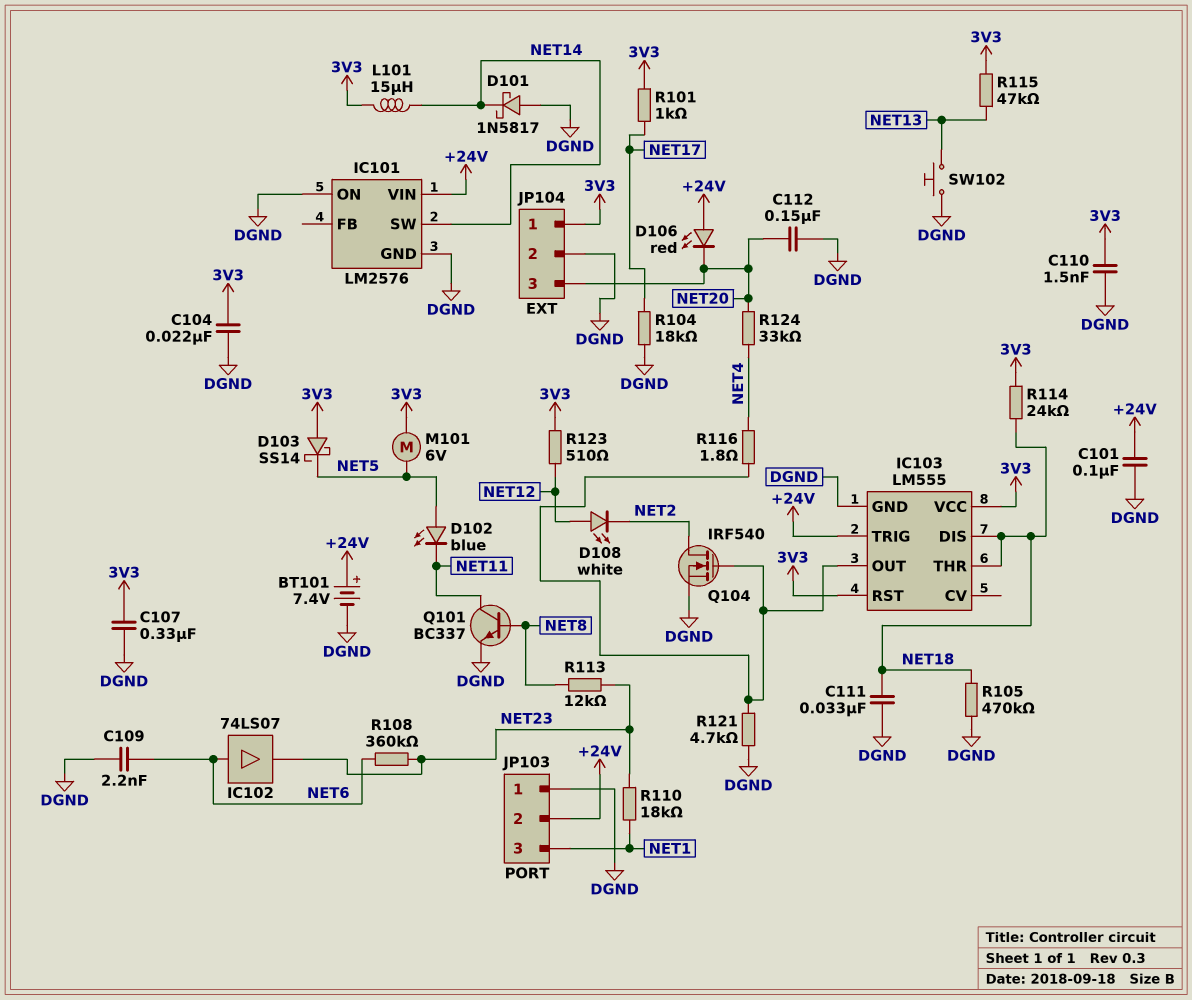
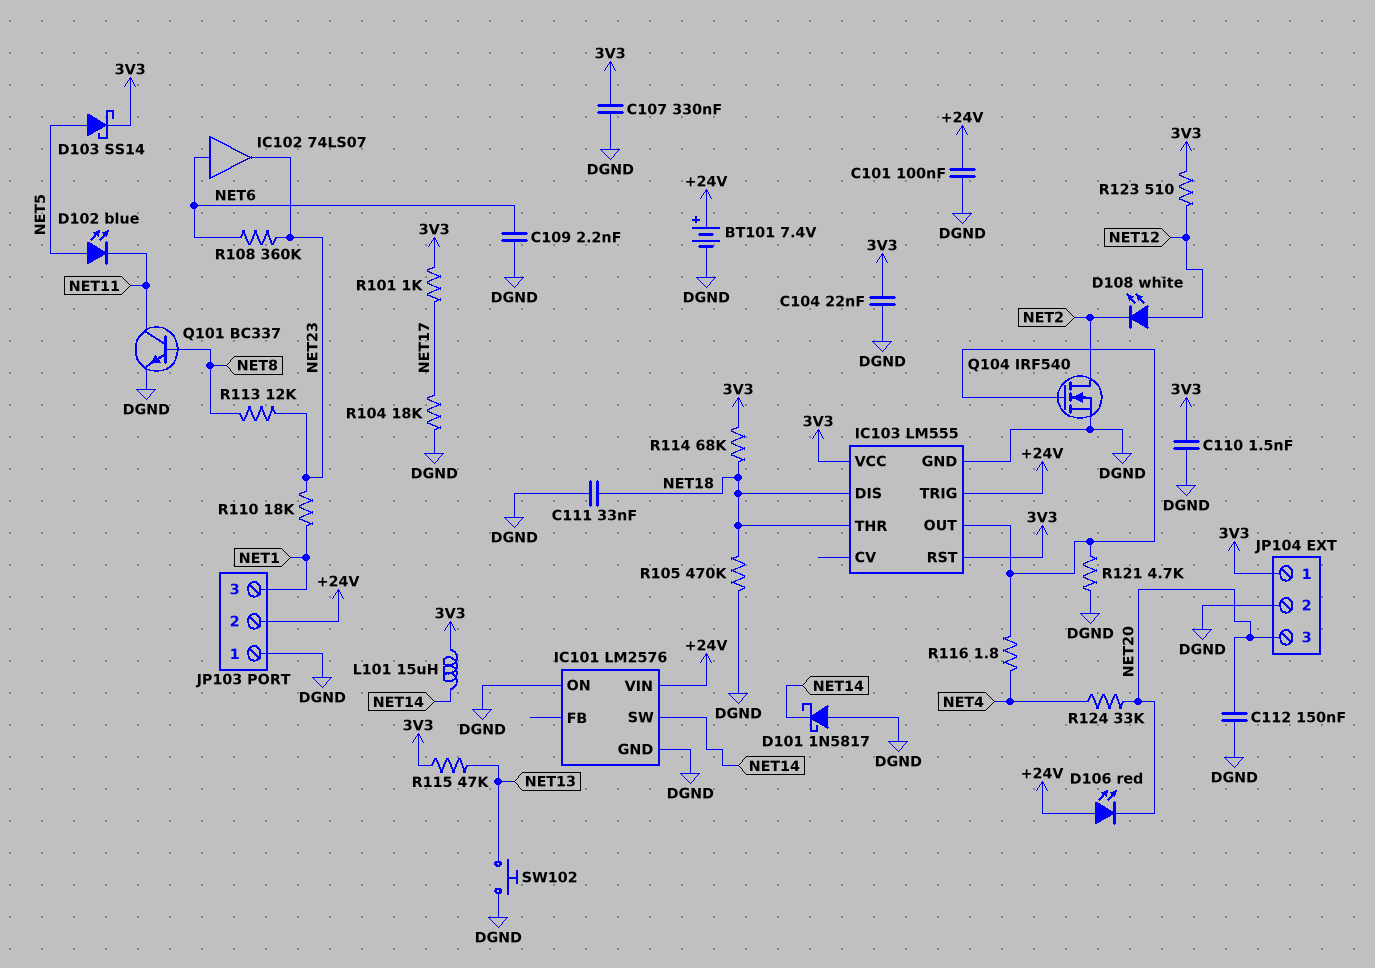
D103: schottky SS14 (A 3V3, K NET5) -> schottky SS14 (A NET5, K 3V3)
M101: motor 6V (3V3, NET5) -> none
R114: 24k (3V3, NET18) -> 68k (3V3, NET18)

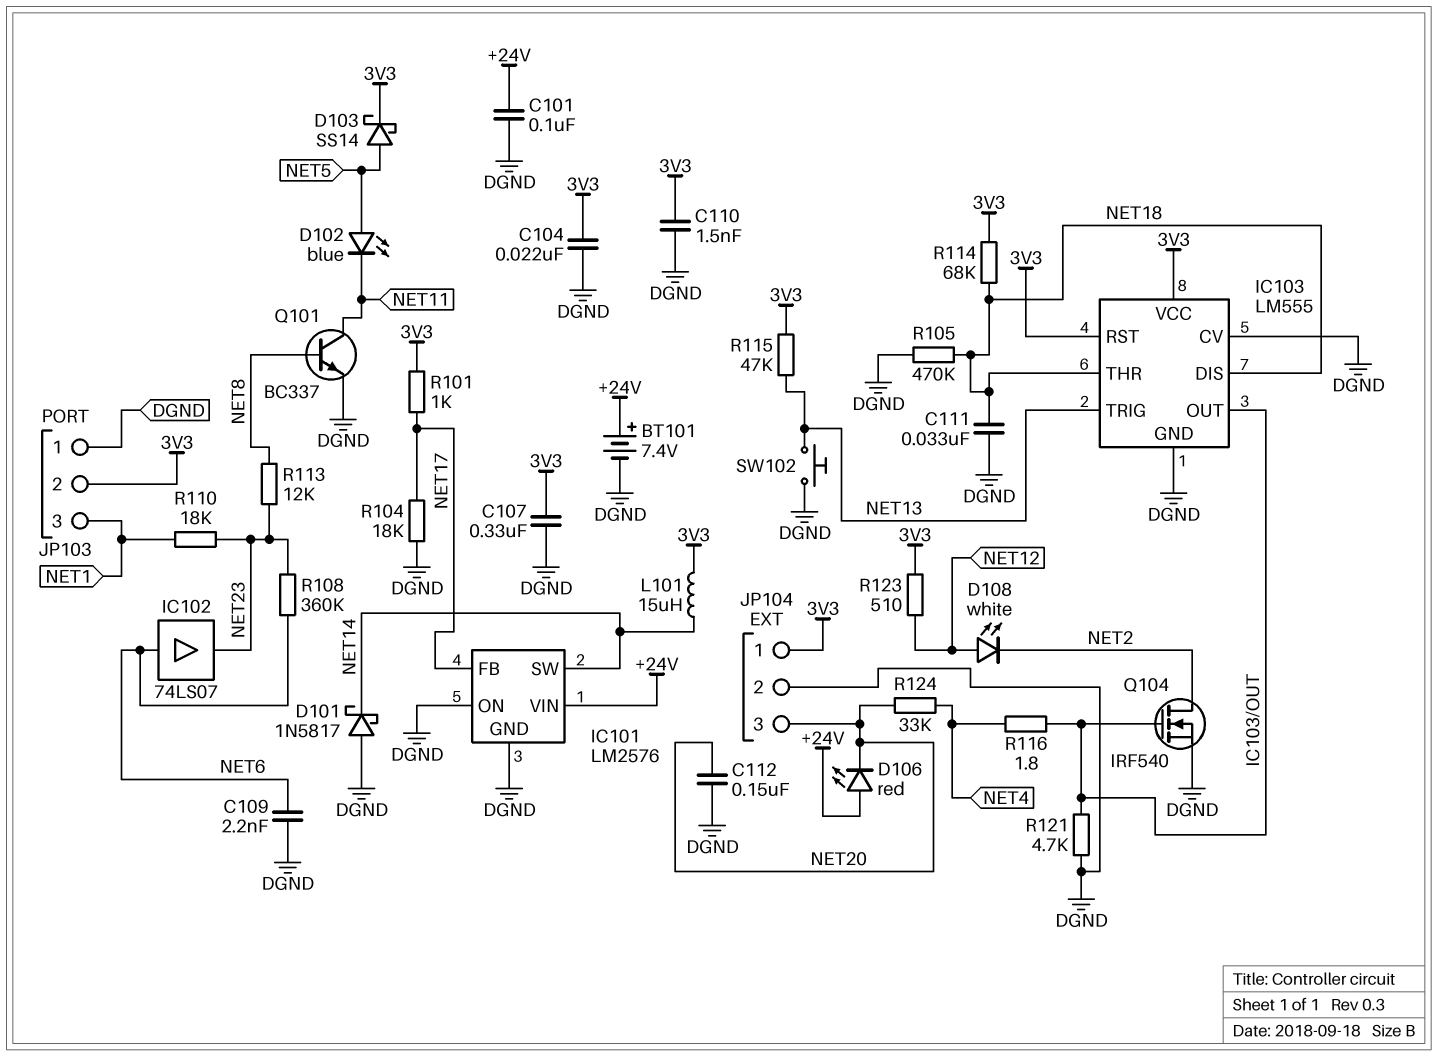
IC101 pin FB: none -> NET17
IC103 pin CV: none -> DGND
IC103 pin TRIG: +24V -> NET13
JP103 pin 2: +24V -> 3V3

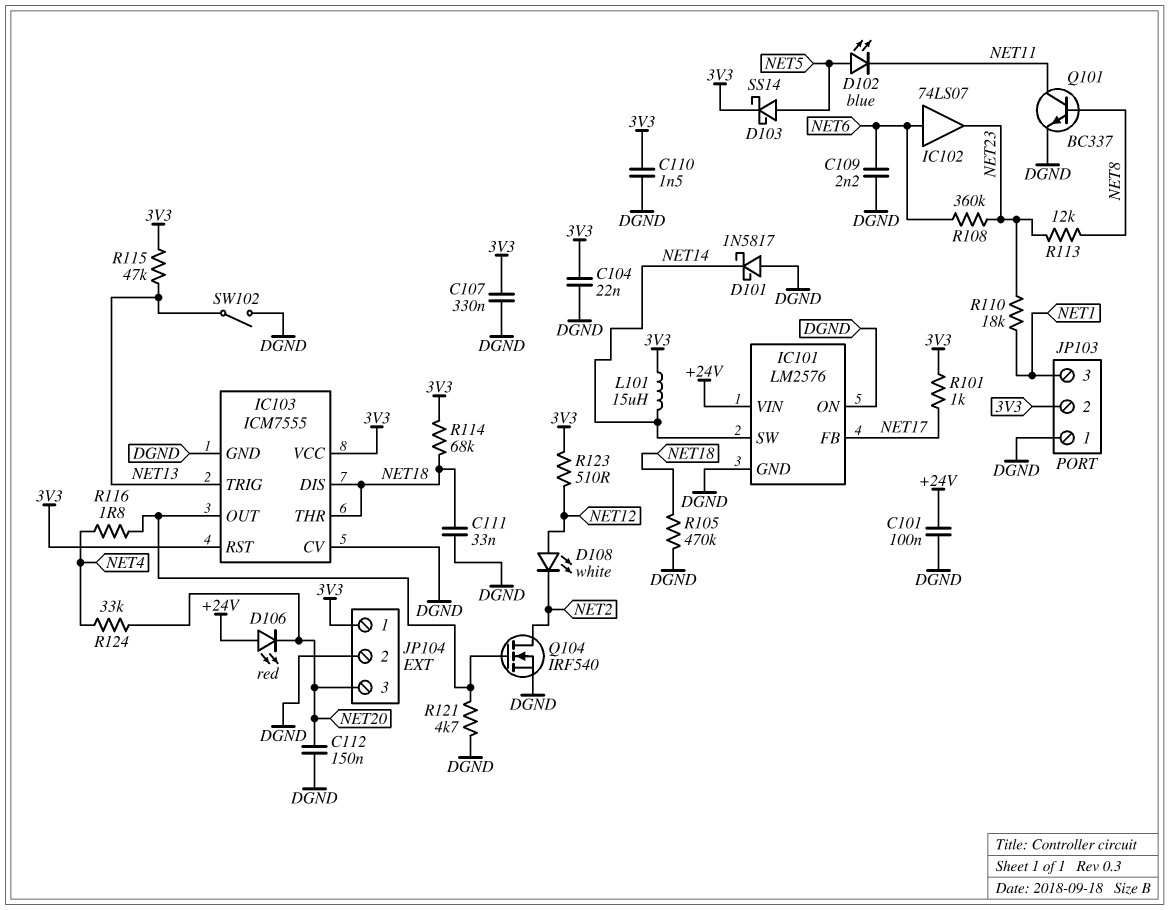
BT101: 7.4V (plus +24V, minus DGND) -> none
IC103: LM555 -> ICM7555
R104: 18k (DGND, NET17) -> none
SW102: button (DGND, NET13) -> switch (DGND, NET13)

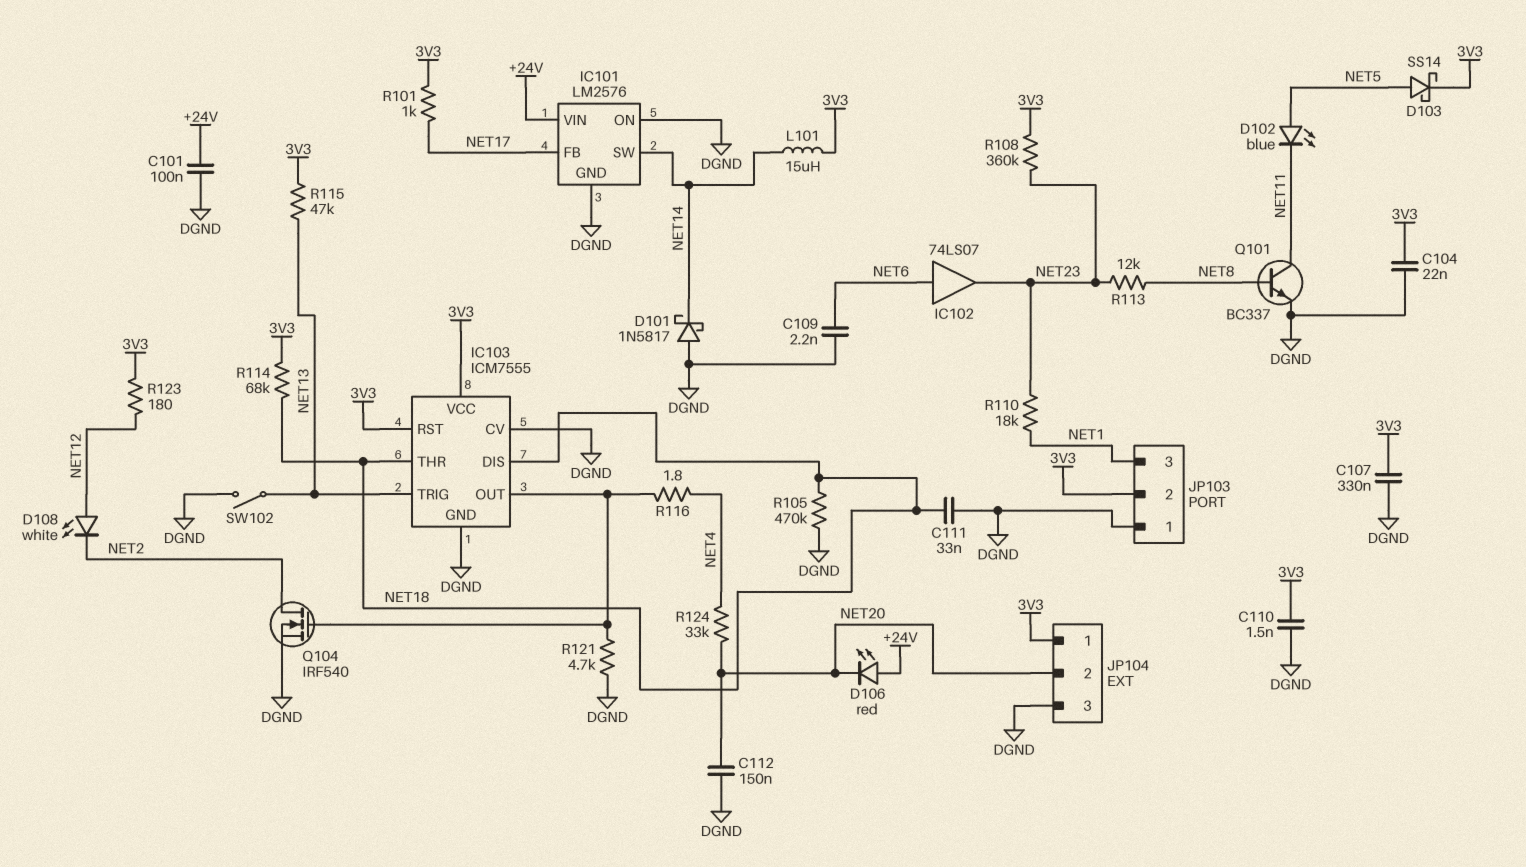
JP104 pin 2: DGND -> NET20
JP104 pin 3: NET20 -> DGND
R108: 360k (NET6, NET23) -> 360k (3V3, NET23)
R123: 510 (3V3, NET12) -> 180 (3V3, NET12)

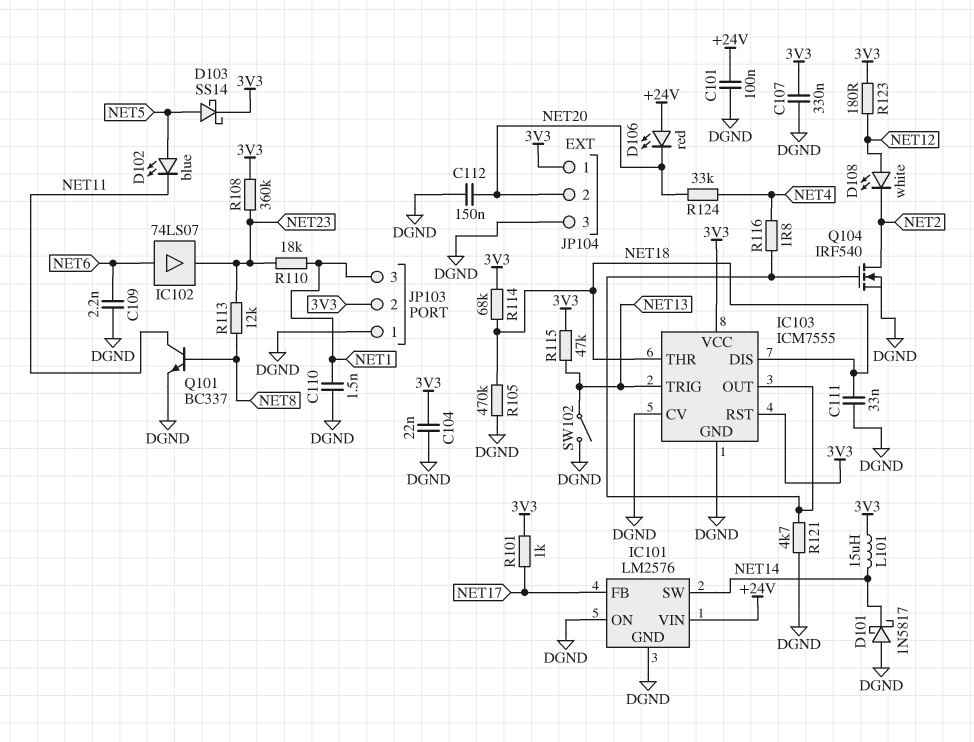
C110: 1.5nF (3V3, DGND) -> 1.5nF (DGND, NET1)

